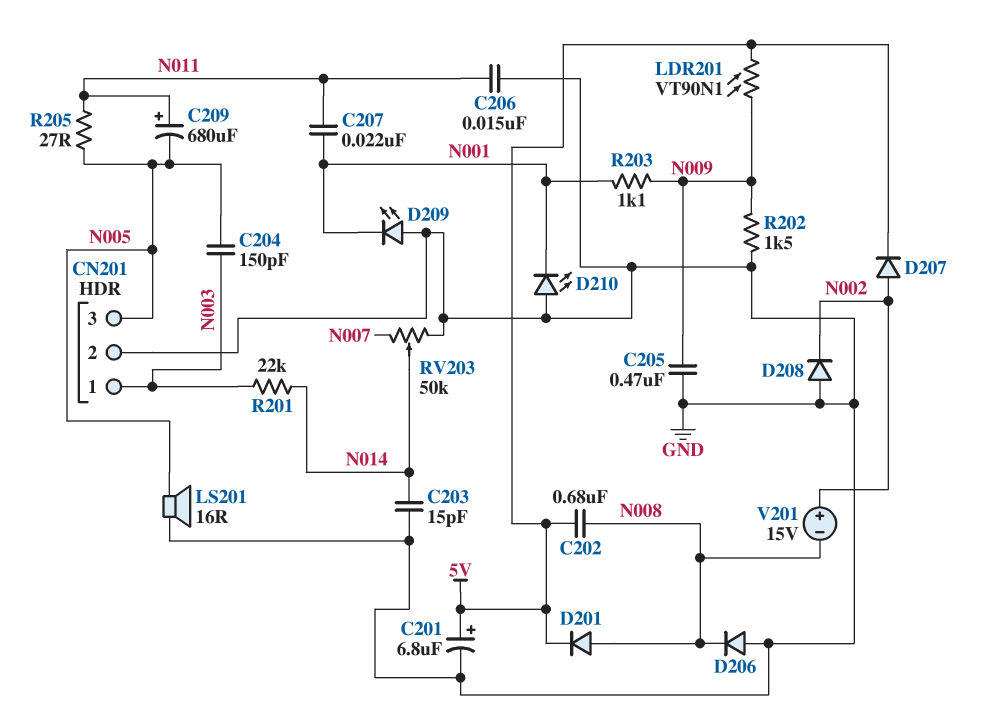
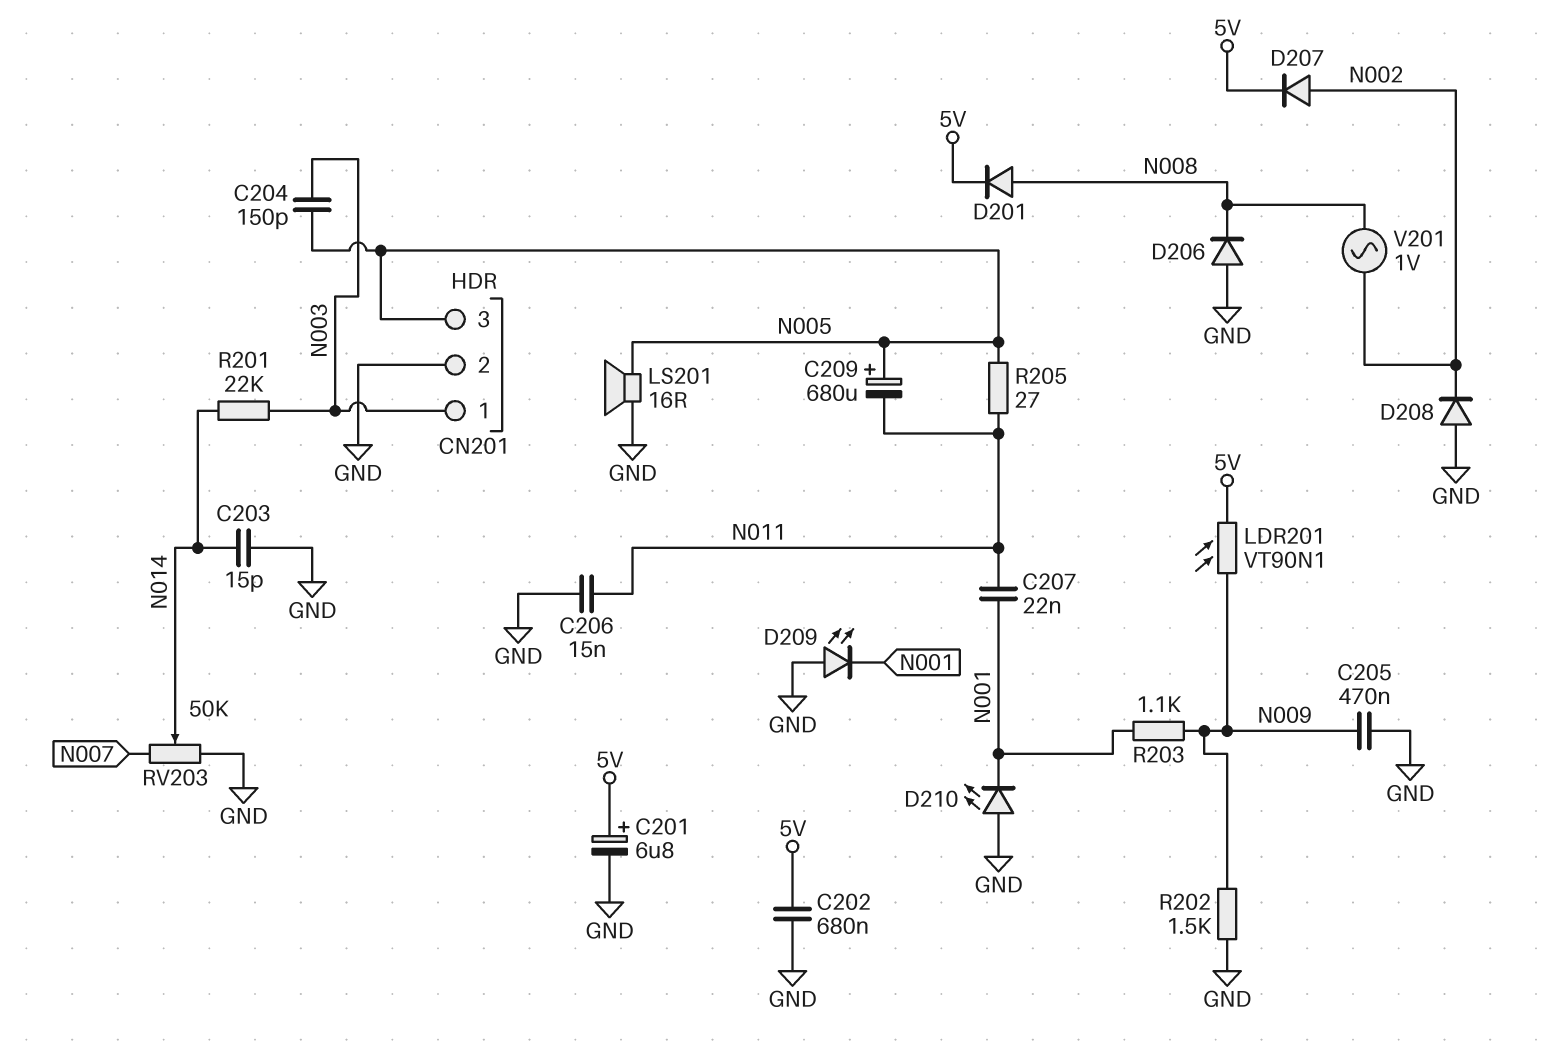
C202: 680nF (5V, N008) -> 680nF (5V, GND)
C209: 680uF (plus N011, minus N005) -> 680uF (plus N005, minus N011)
V201: 15V (plus N002, minus N008) -> AC 1V (N002, N008)

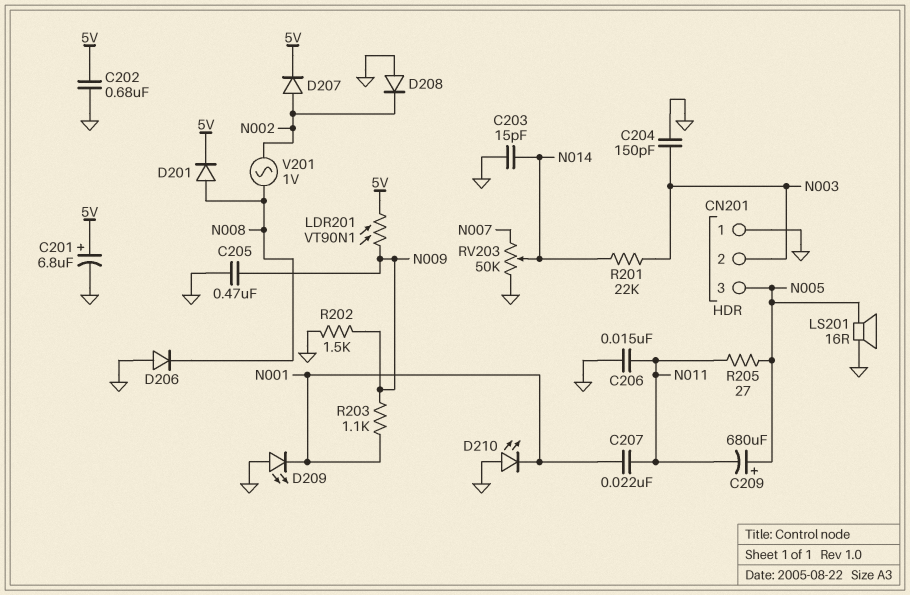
C204: 150pF (N003, N005) -> 150pF (GND, N003)
CN201 pin 1: N003 -> GND
CN201 pin 2: GND -> N003

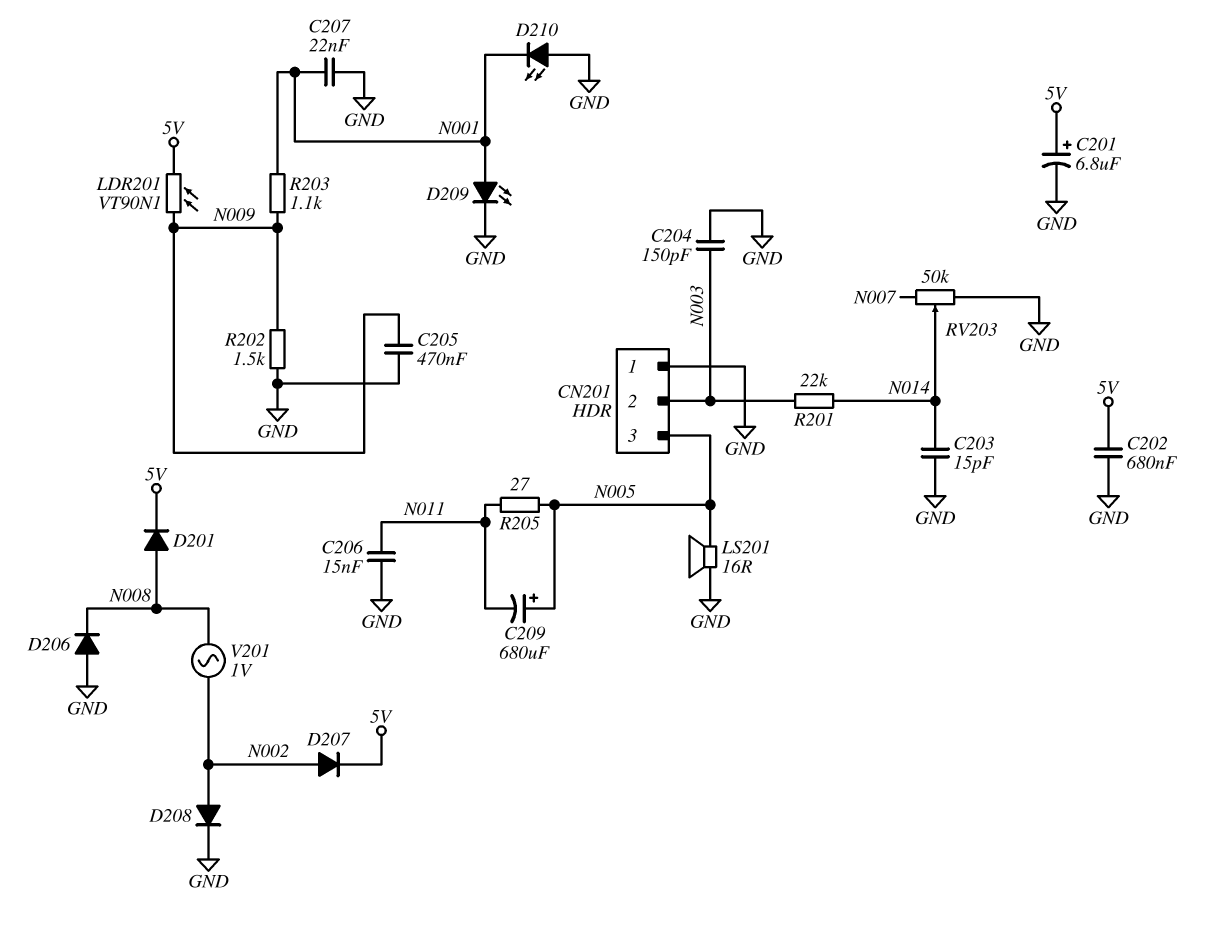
C207: 22nF (N001, N011) -> 22nF (GND, N001)
D208: diode (A GND, K N002) -> diode (A N002, K GND)
D209: LED (A GND, K N001) -> LED (A N001, K GND)

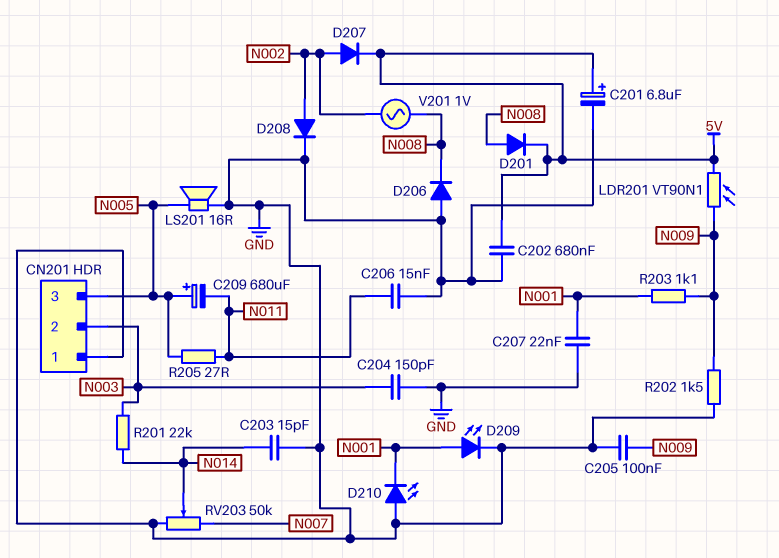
C205: 470nF (GND, N009) -> 100nF (GND, N009)

